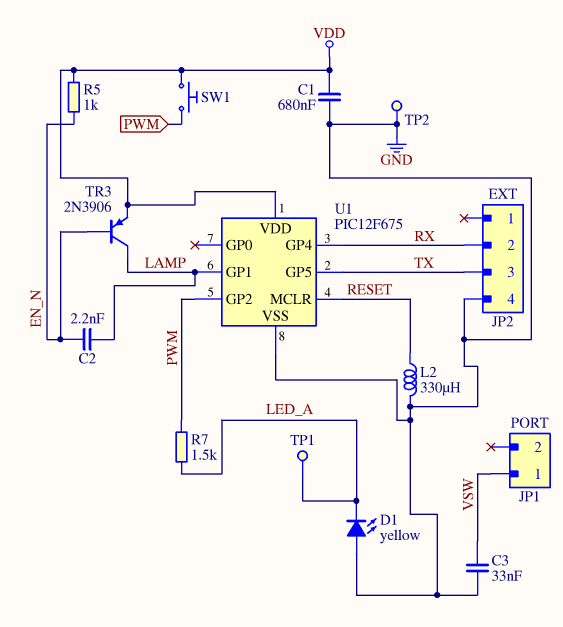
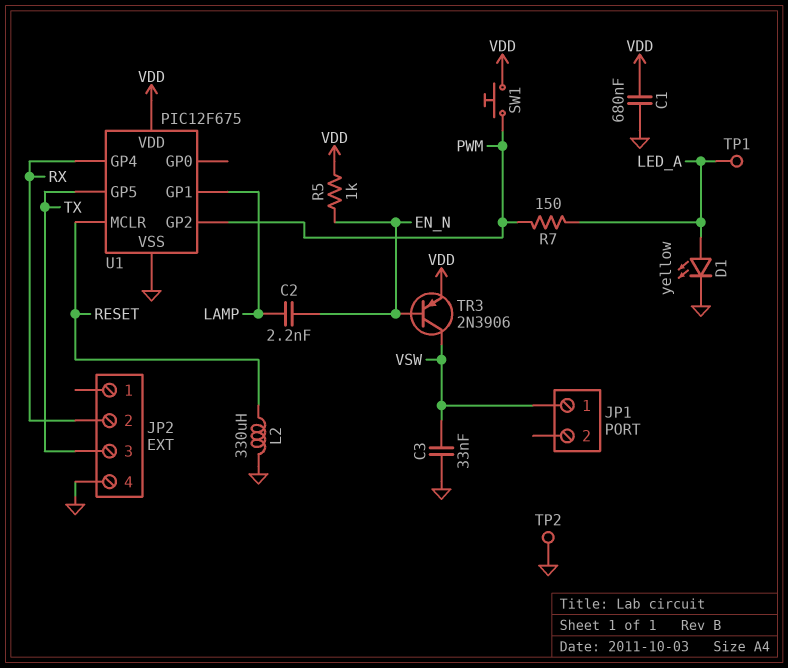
D1: LED yellow (A GND, K LED_A) -> LED yellow (A LED_A, K GND)
R7: 1.5k (LED_A, PWM) -> 150 (LED_A, PWM)
TR3: PNP 2N3906 (B EN_N, C LAMP, E VDD) -> PNP 2N3906 (B EN_N, C VSW, E VDD)

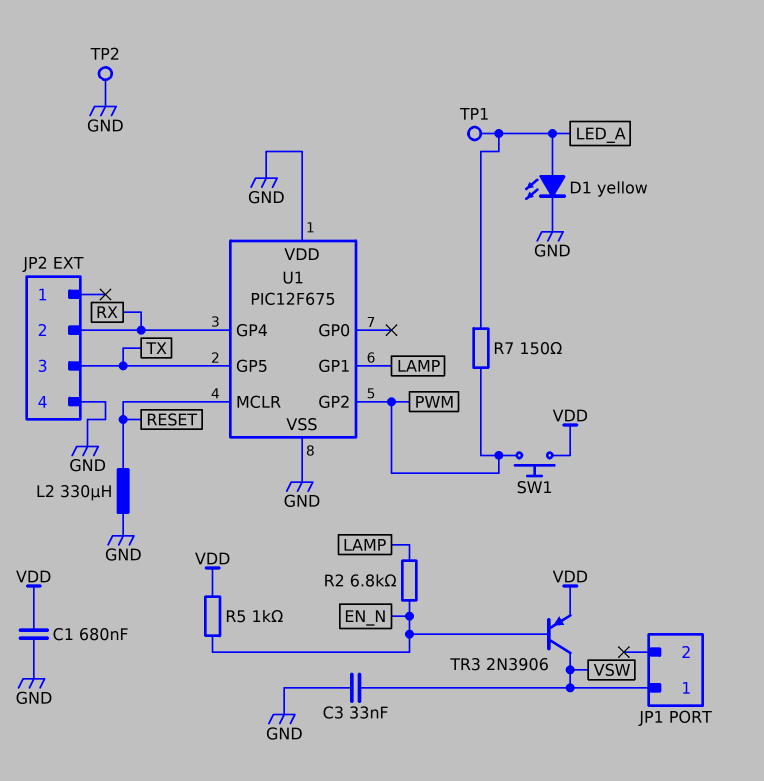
C2: 2.2nF (EN_N, LAMP) -> none
R2: none -> 6.8k (EN_N, LAMP)
U1 pin VDD: VDD -> GND

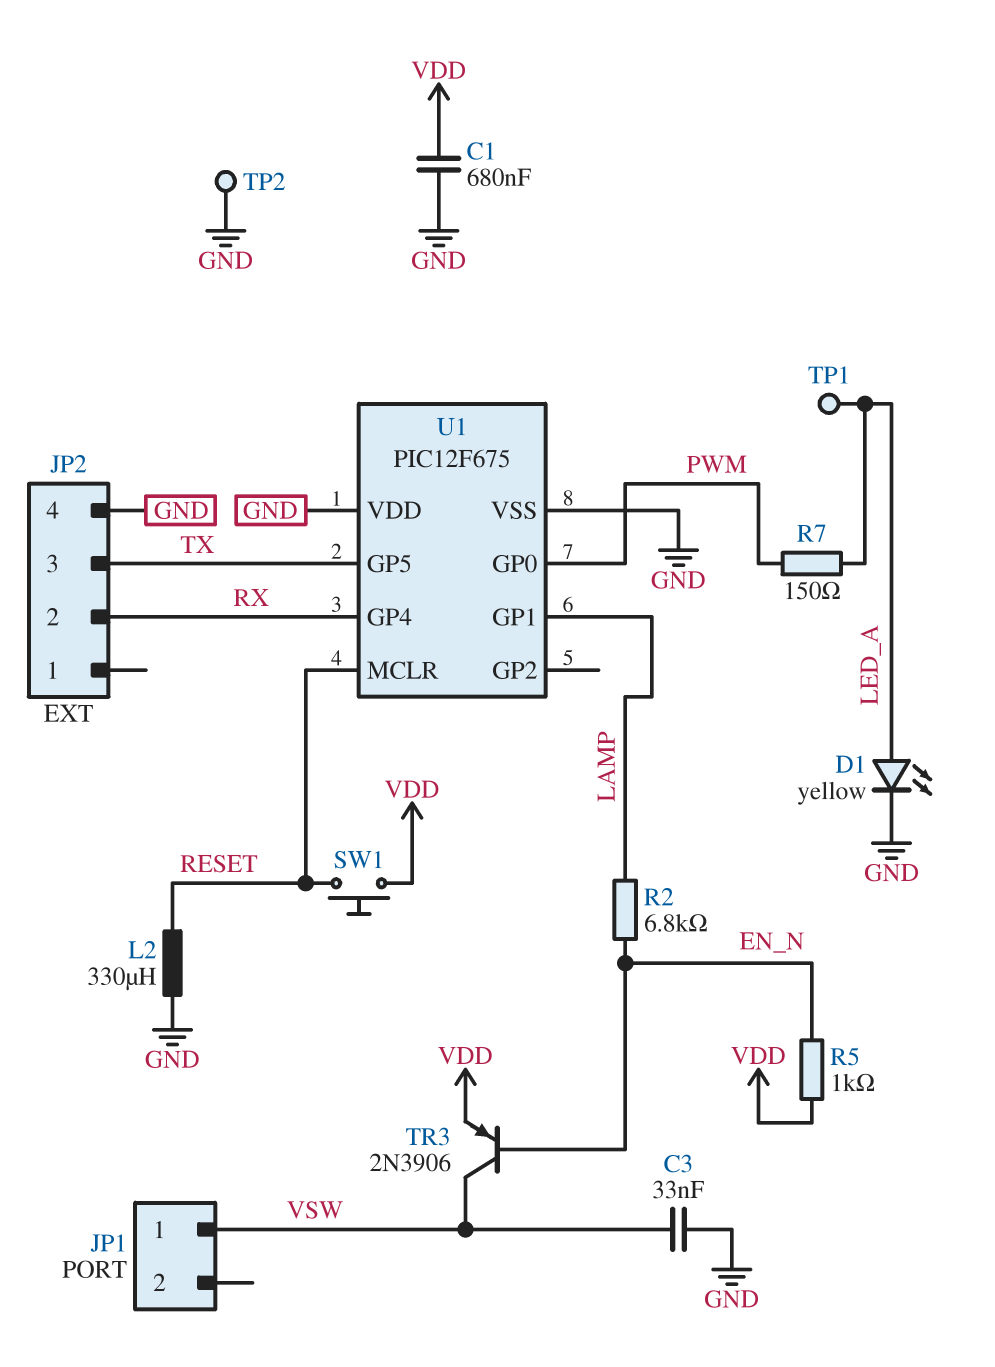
SW1: button (PWM, VDD) -> button (RESET, VDD)
U1 pin GP0: none -> PWM
U1 pin GP2: PWM -> none

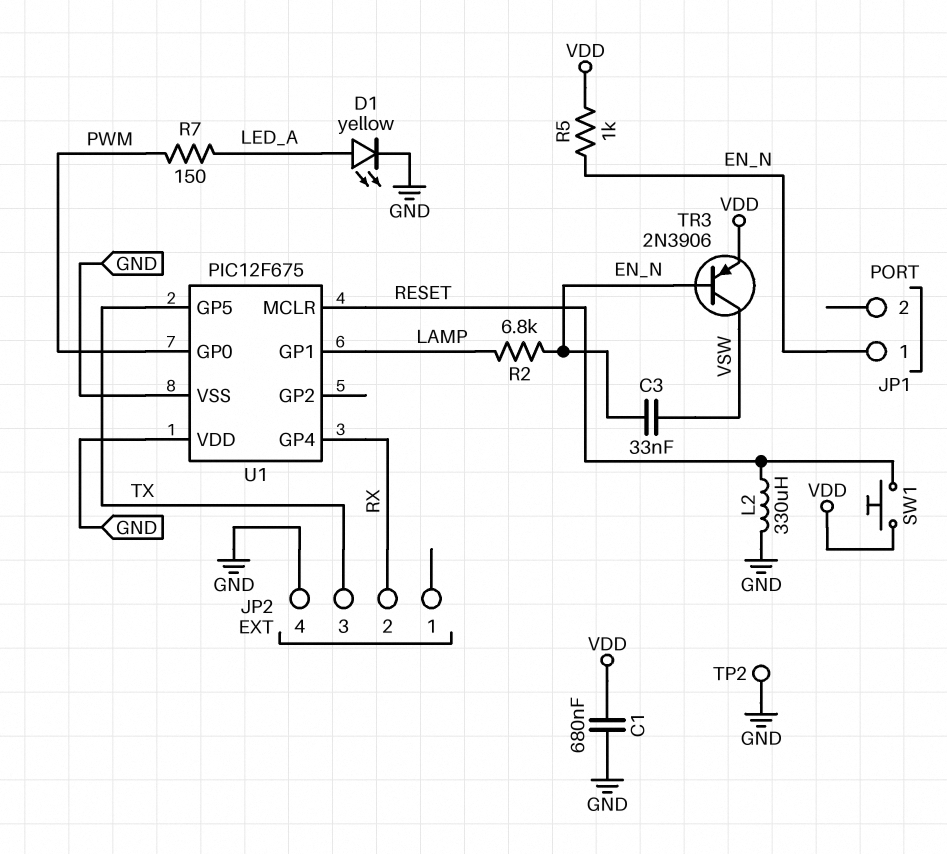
C3: 33nF (GND, VSW) -> 33nF (EN_N, VSW)
JP1 pin 1: VSW -> EN_N
TP1: test point (LED_A) -> none

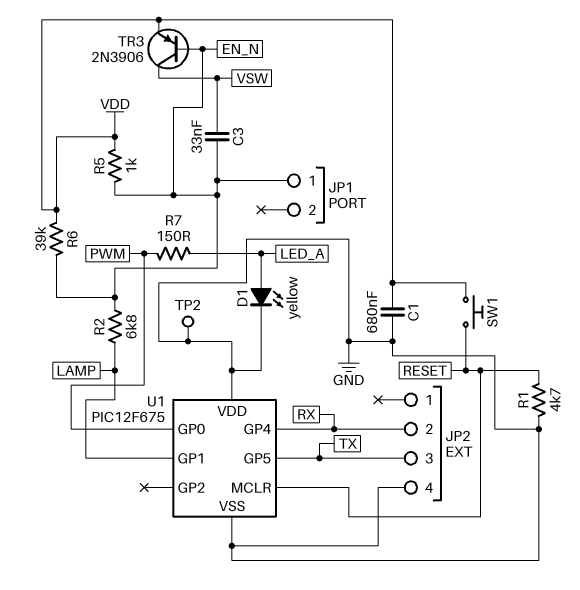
L2: 330uH (GND, RESET) -> none
R1: none -> 4.7k (GND, RESET)
R6: none -> 39k (EN_N, VDD)

